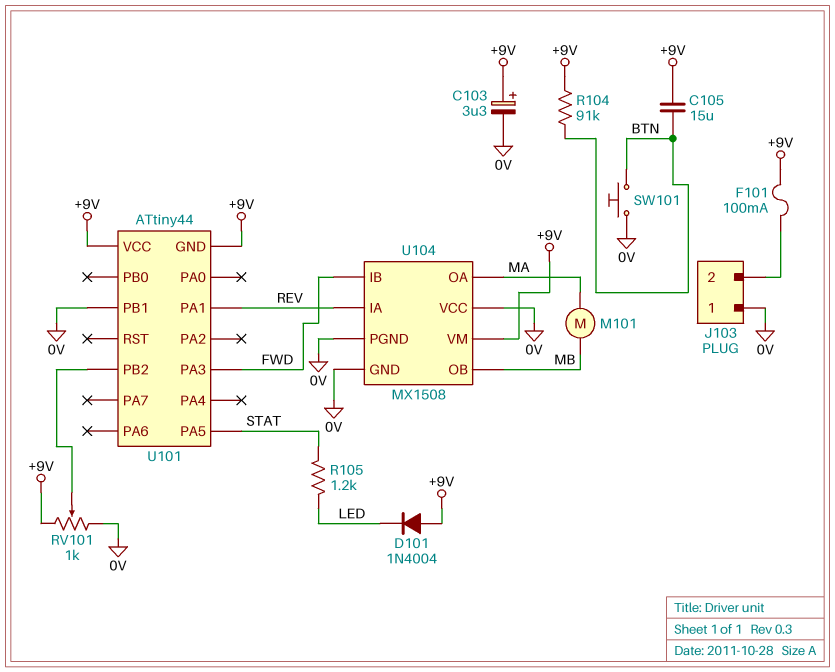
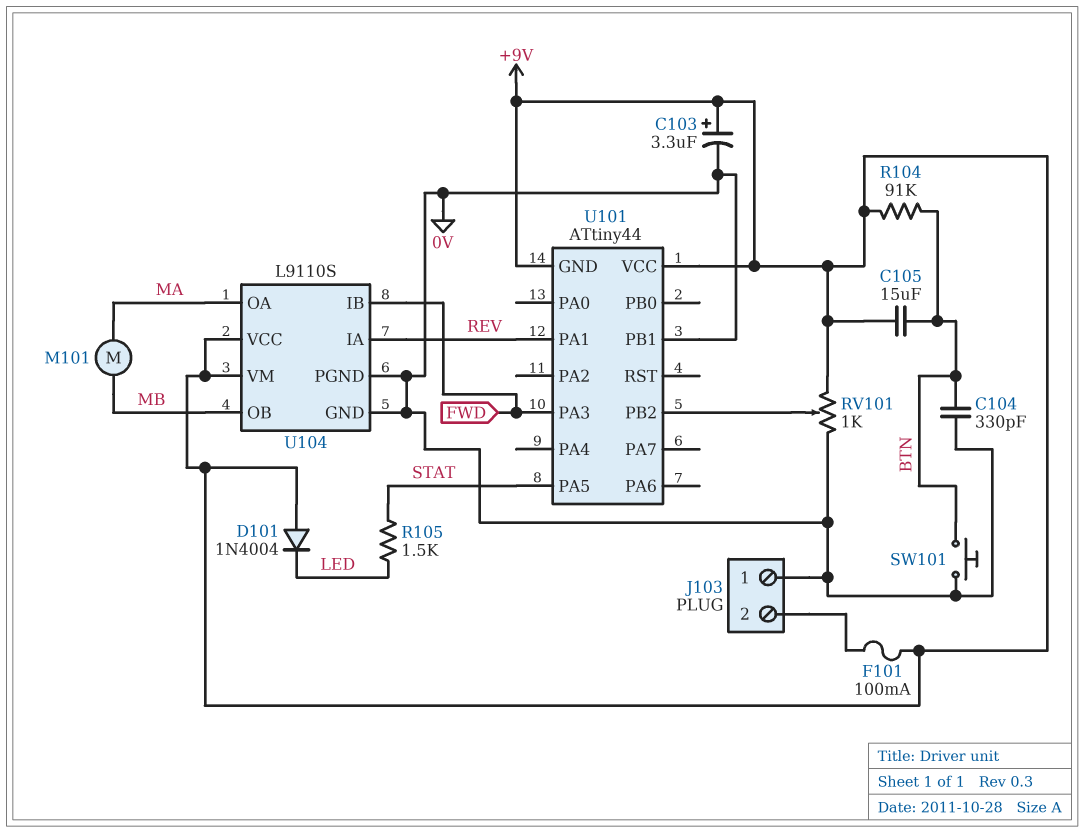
C104: none -> 330pF (0V, BTN)
R105: 1.2k (LED, STAT) -> 1.5k (LED, STAT)
U104: MX1508 -> L9110S
U104 pin VCC: 0V -> +9V

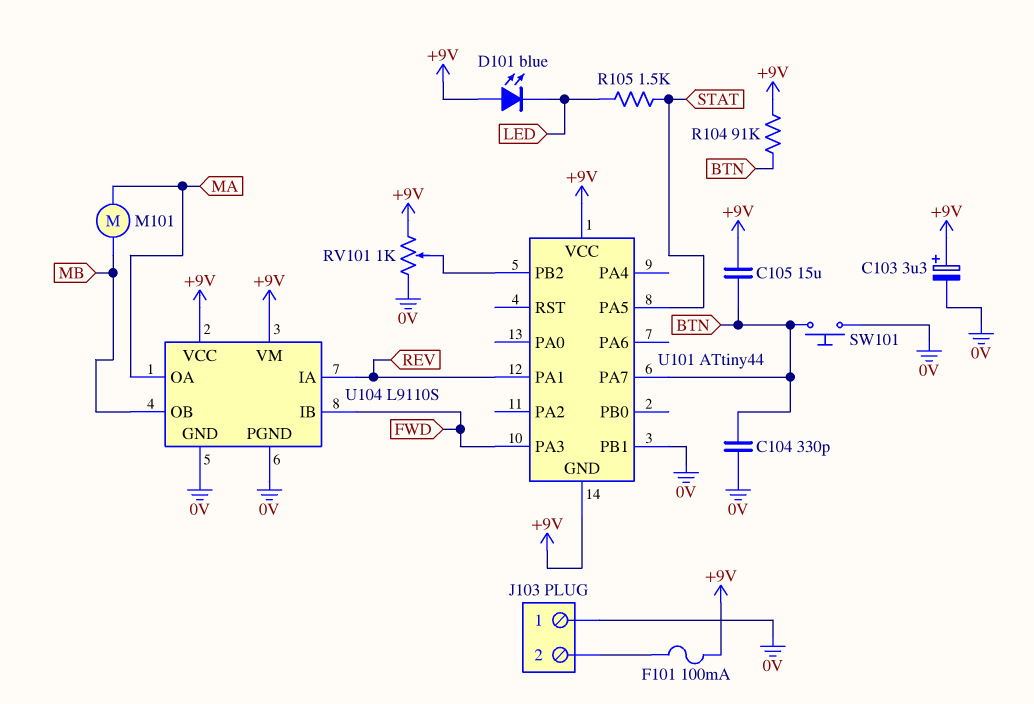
D101: diode 1N4004 (A +9V, K LED) -> LED blue (A +9V, K LED)
U101 pin PA7: none -> BTN

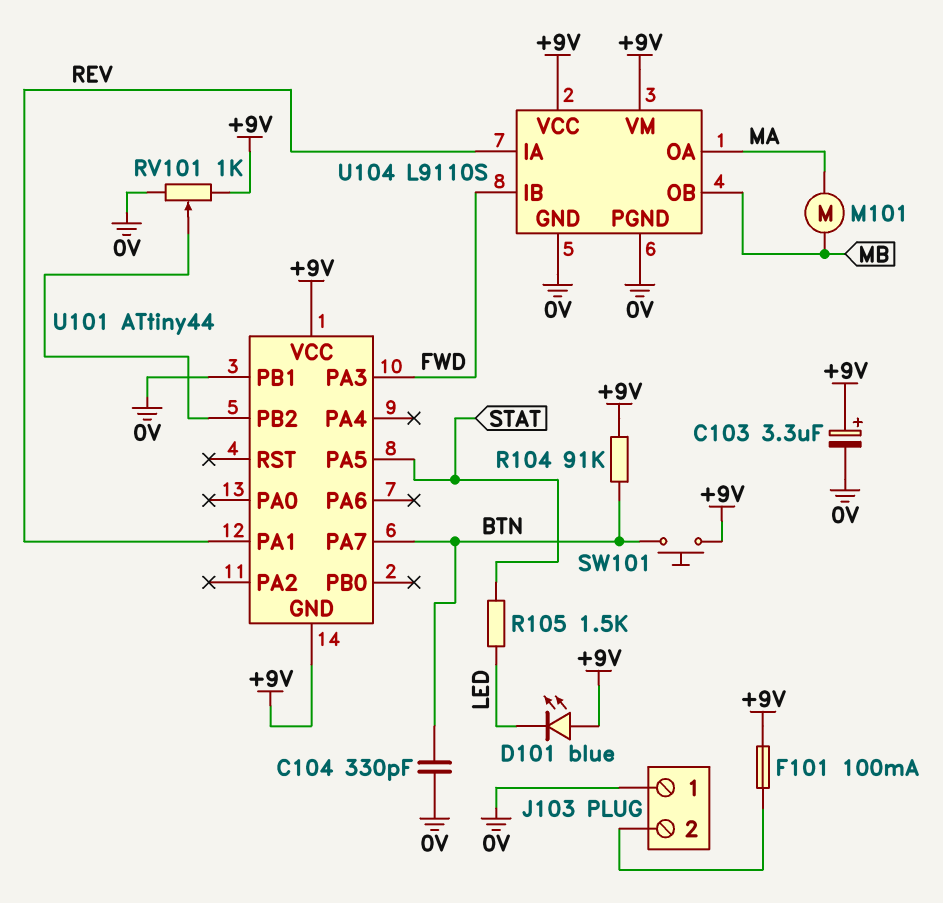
C105: 15uF (+9V, BTN) -> none
SW101: button (0V, BTN) -> button (+9V, BTN)

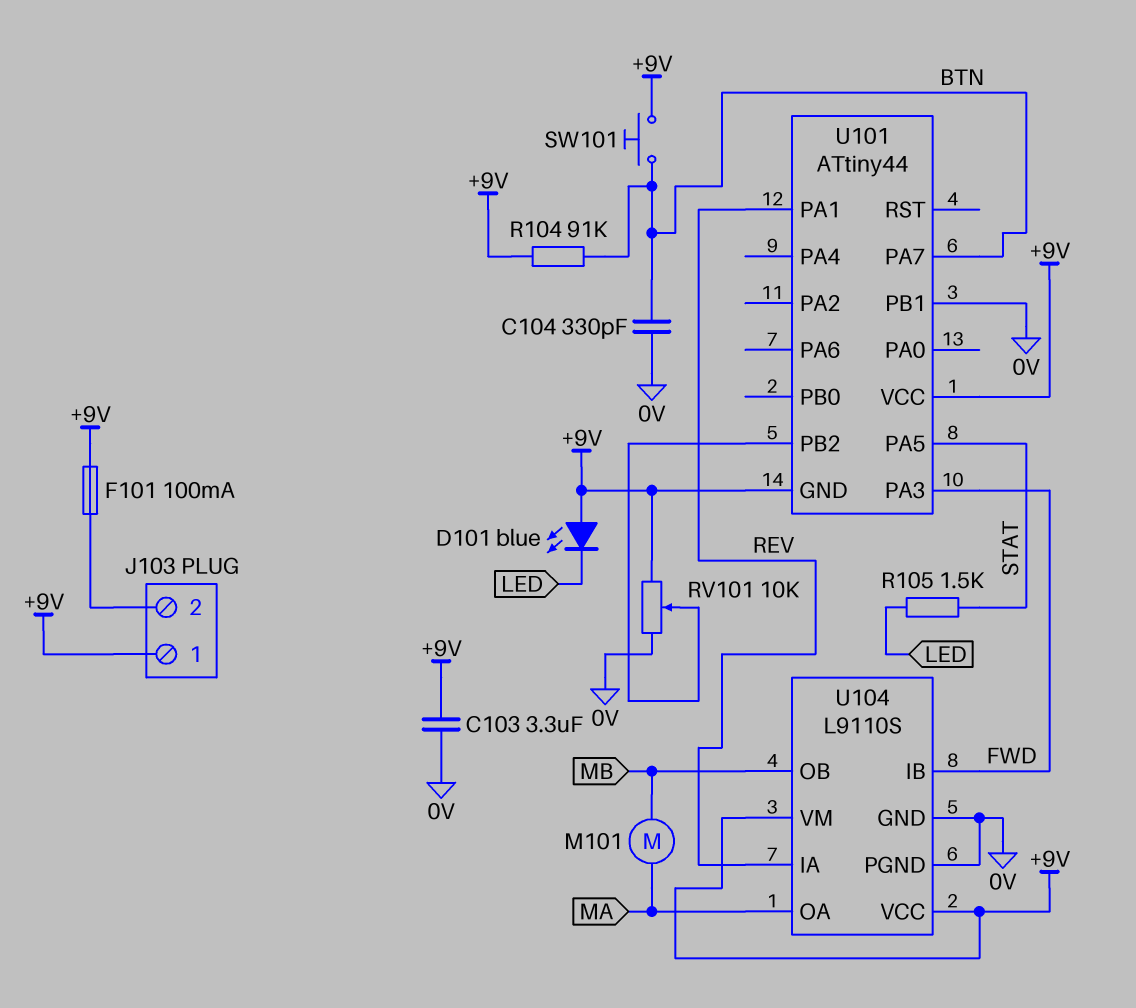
C103: 3.3uF (plus +9V, minus 0V) -> 3.3uF (+9V, 0V)
J103 pin 1: 0V -> +9V
RV101: 1k (+9V, 0V, wiper U101/PB2) -> 10k (+9V, 0V, wiper U101/PB2)

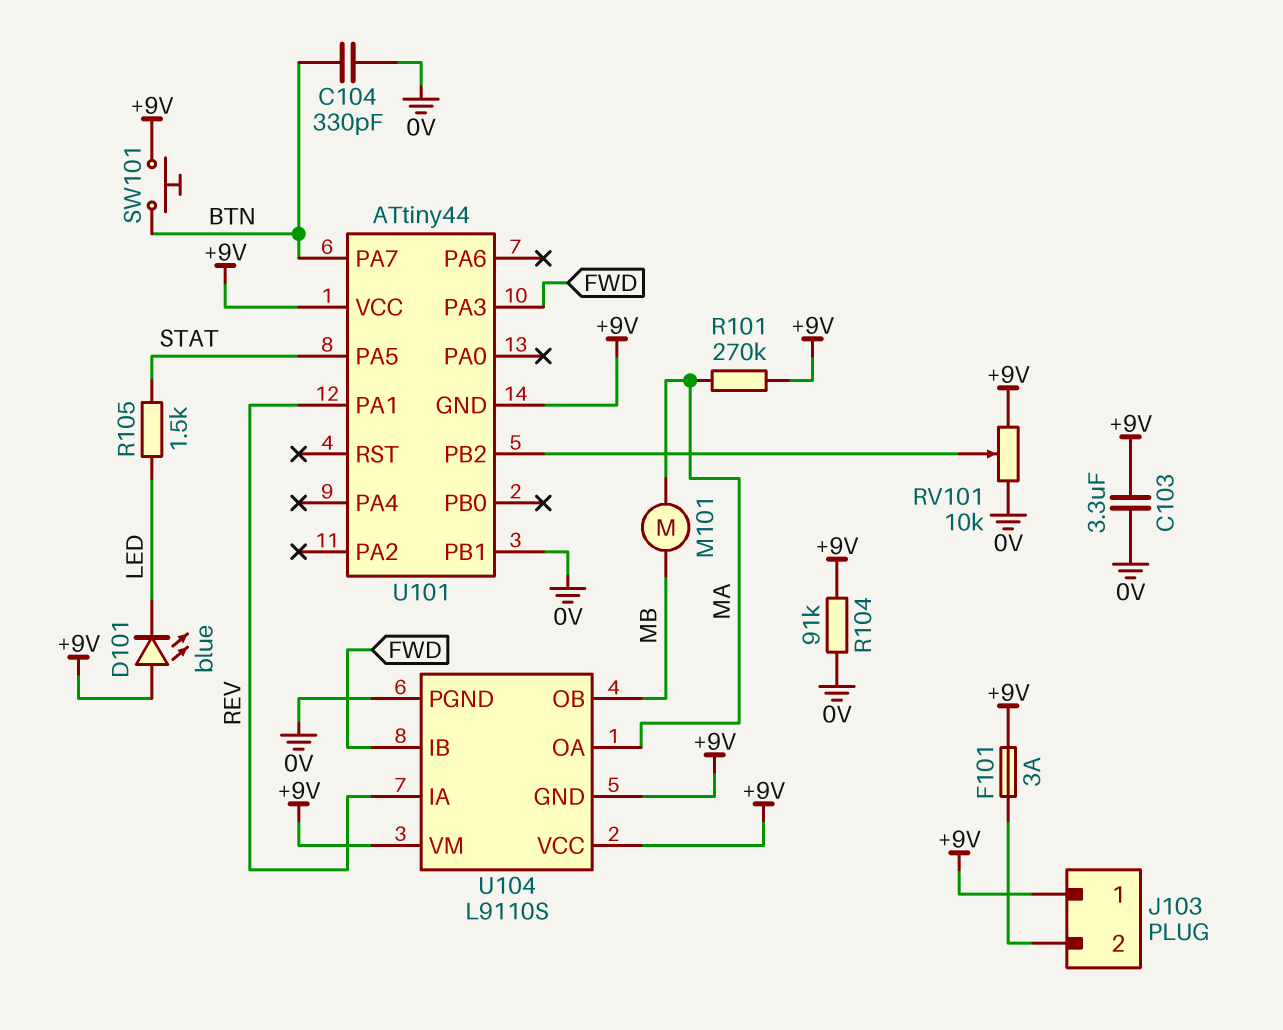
F101: 100mA (+9V, J103/2) -> 3A (+9V, J103/2)
R101: none -> 270k (+9V, MA)
R104: 91k (+9V, BTN) -> 91k (+9V, 0V)
U104 pin GND: 0V -> +9V

